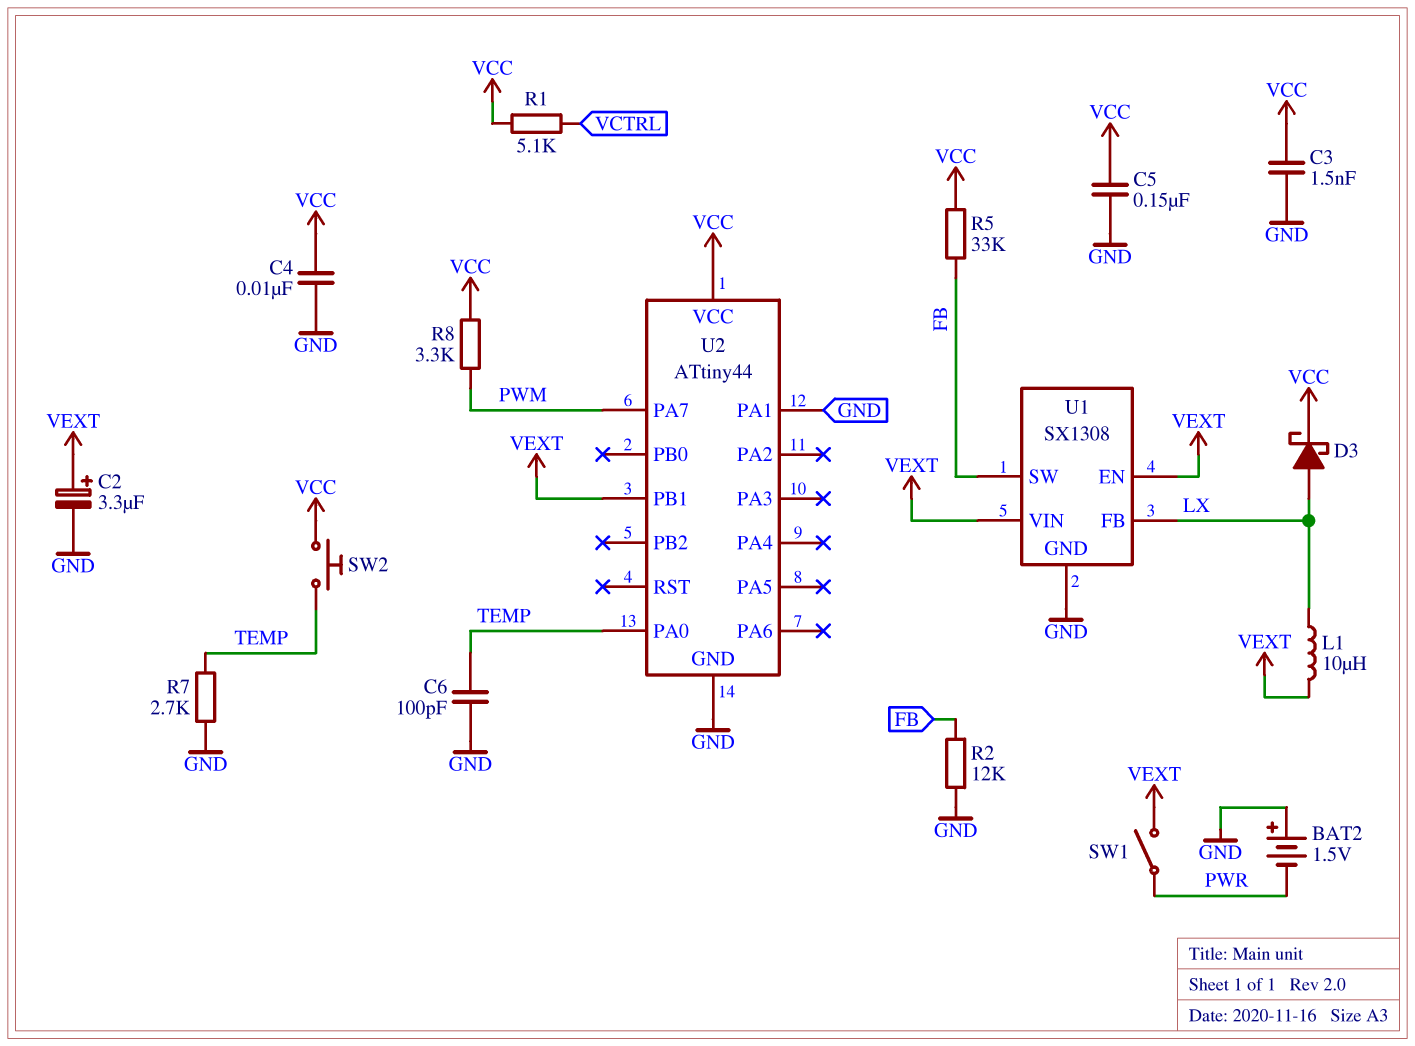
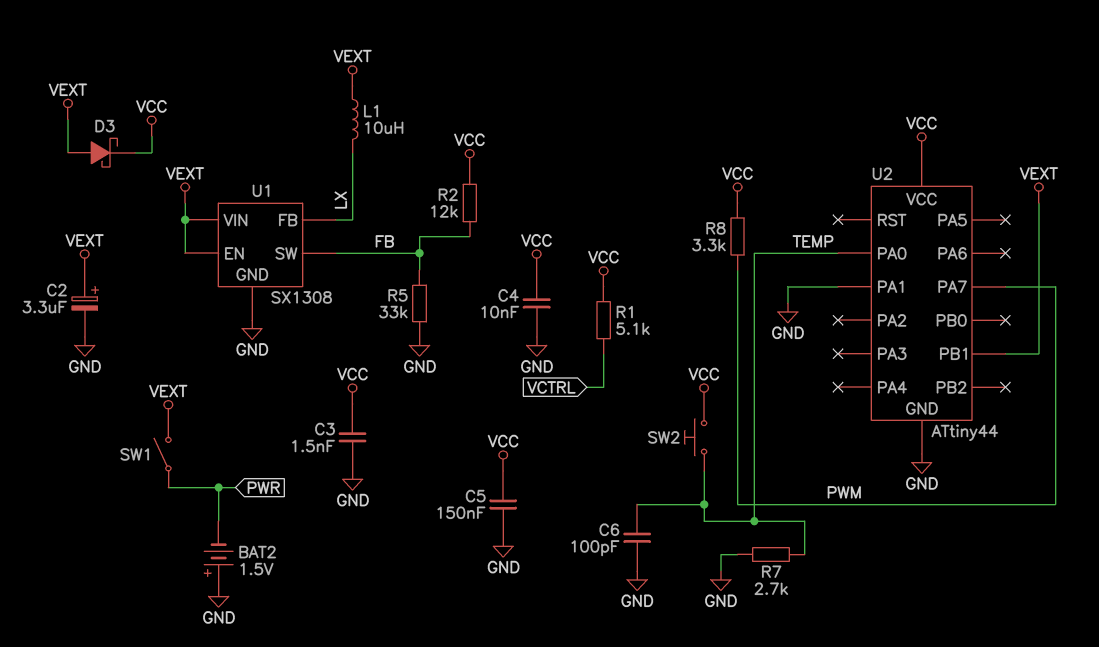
D3: schottky (A LX, K VCC) -> schottky (A VEXT, K VCC)
R2: 12k (FB, GND) -> 12k (FB, VCC)
R5: 33k (FB, VCC) -> 33k (FB, GND)

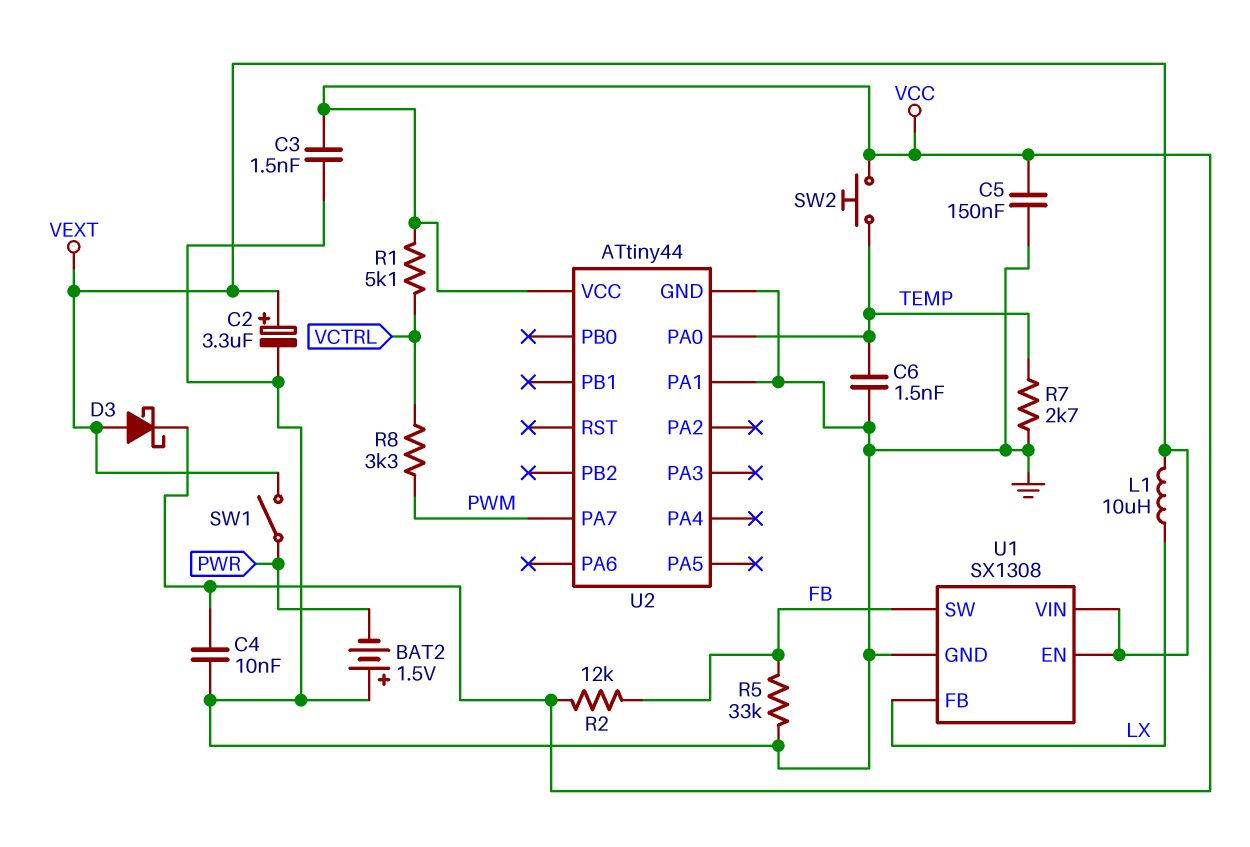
C6: 100pF (GND, TEMP) -> 1.5nF (GND, TEMP)
R8: 3.3k (PWM, VCC) -> 3.3k (PWM, VCTRL)
U2 pin PB1: VEXT -> none

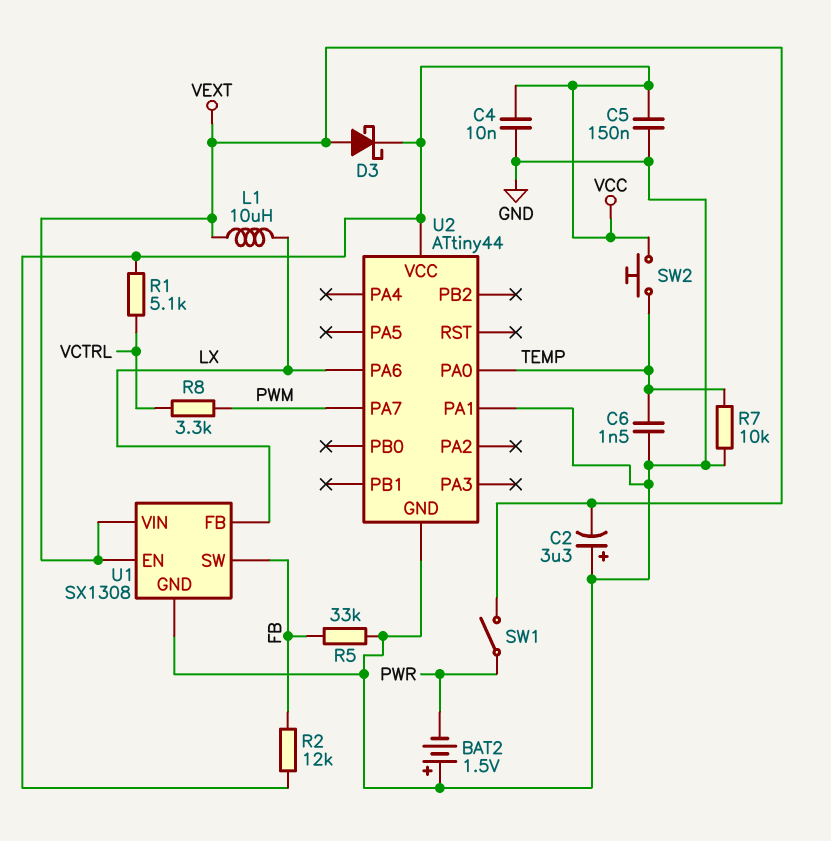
C2: 3.3uF (plus VEXT, minus GND) -> 3.3uF (plus GND, minus VEXT)
C3: 1.5nF (GND, VCC) -> none
R7: 2.7k (GND, TEMP) -> 10k (GND, TEMP)
U2 pin PA6: none -> LX

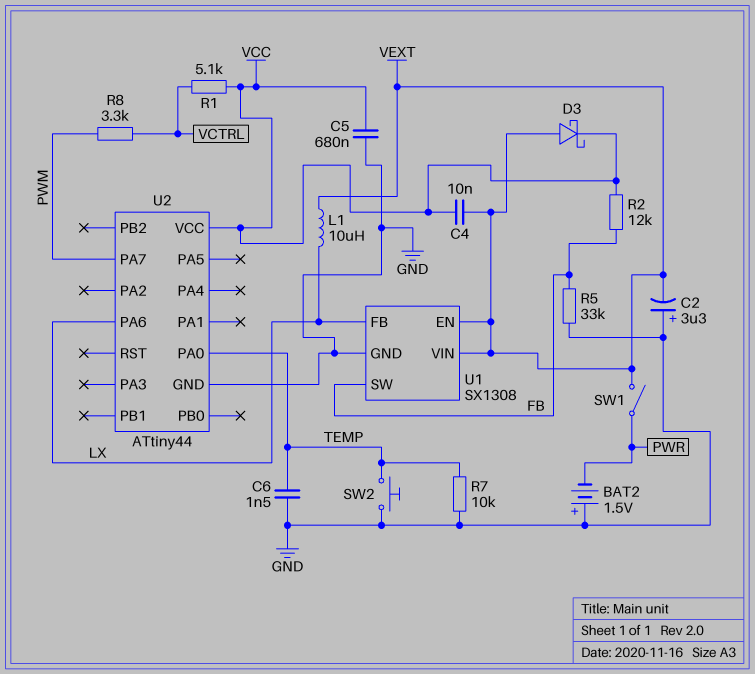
C4: 10nF (GND, VCC) -> 10nF (VCC, VEXT)
C5: 150nF (GND, VCC) -> 680nF (GND, VCC)
SW2: button (TEMP, VCC) -> button (GND, TEMP)
U2 pin PA1: GND -> none

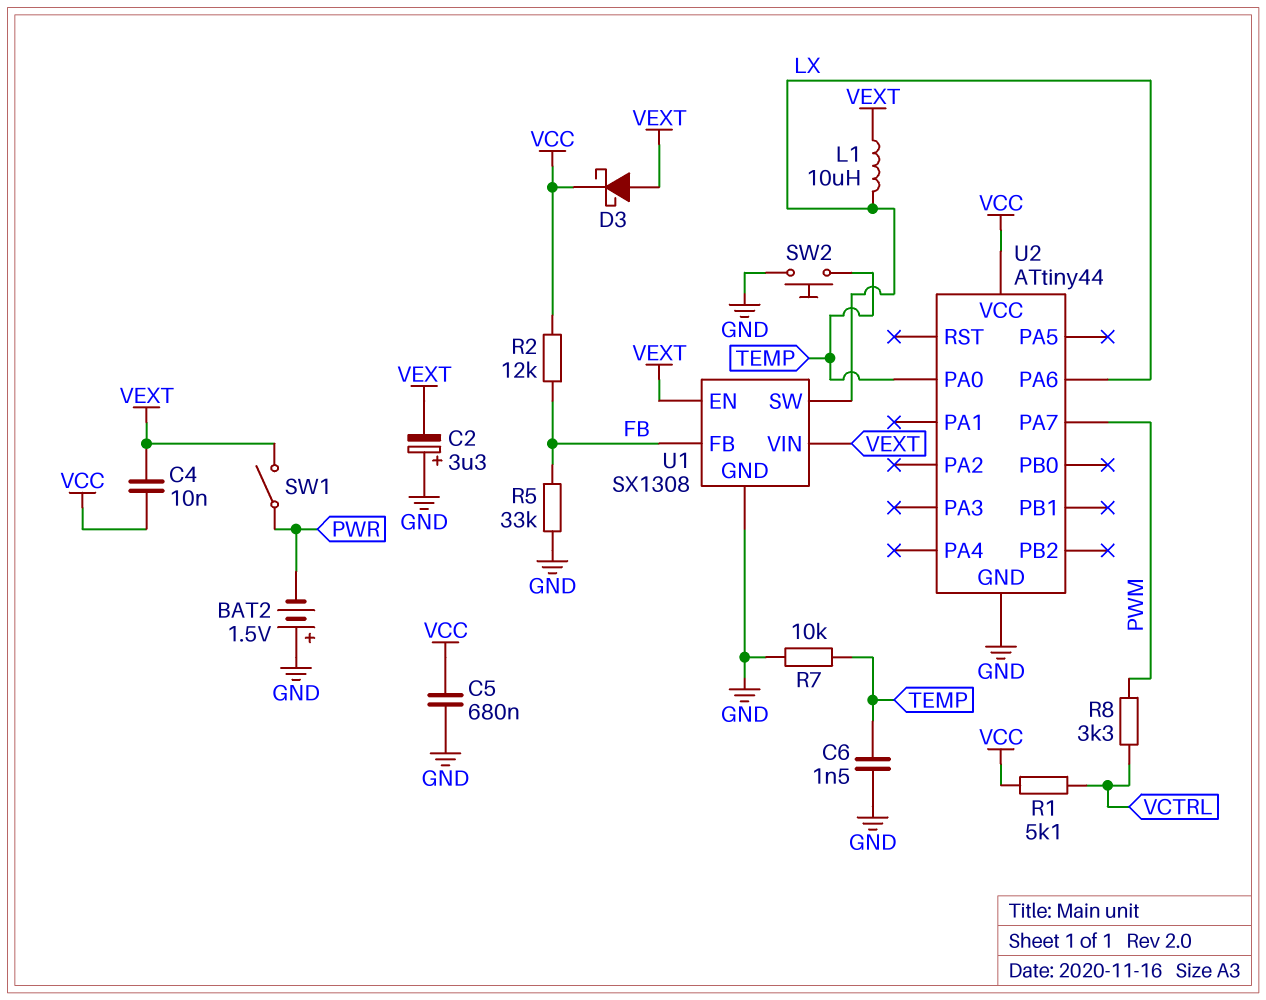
U1 pin FB: LX -> FB
U1 pin SW: FB -> LX

